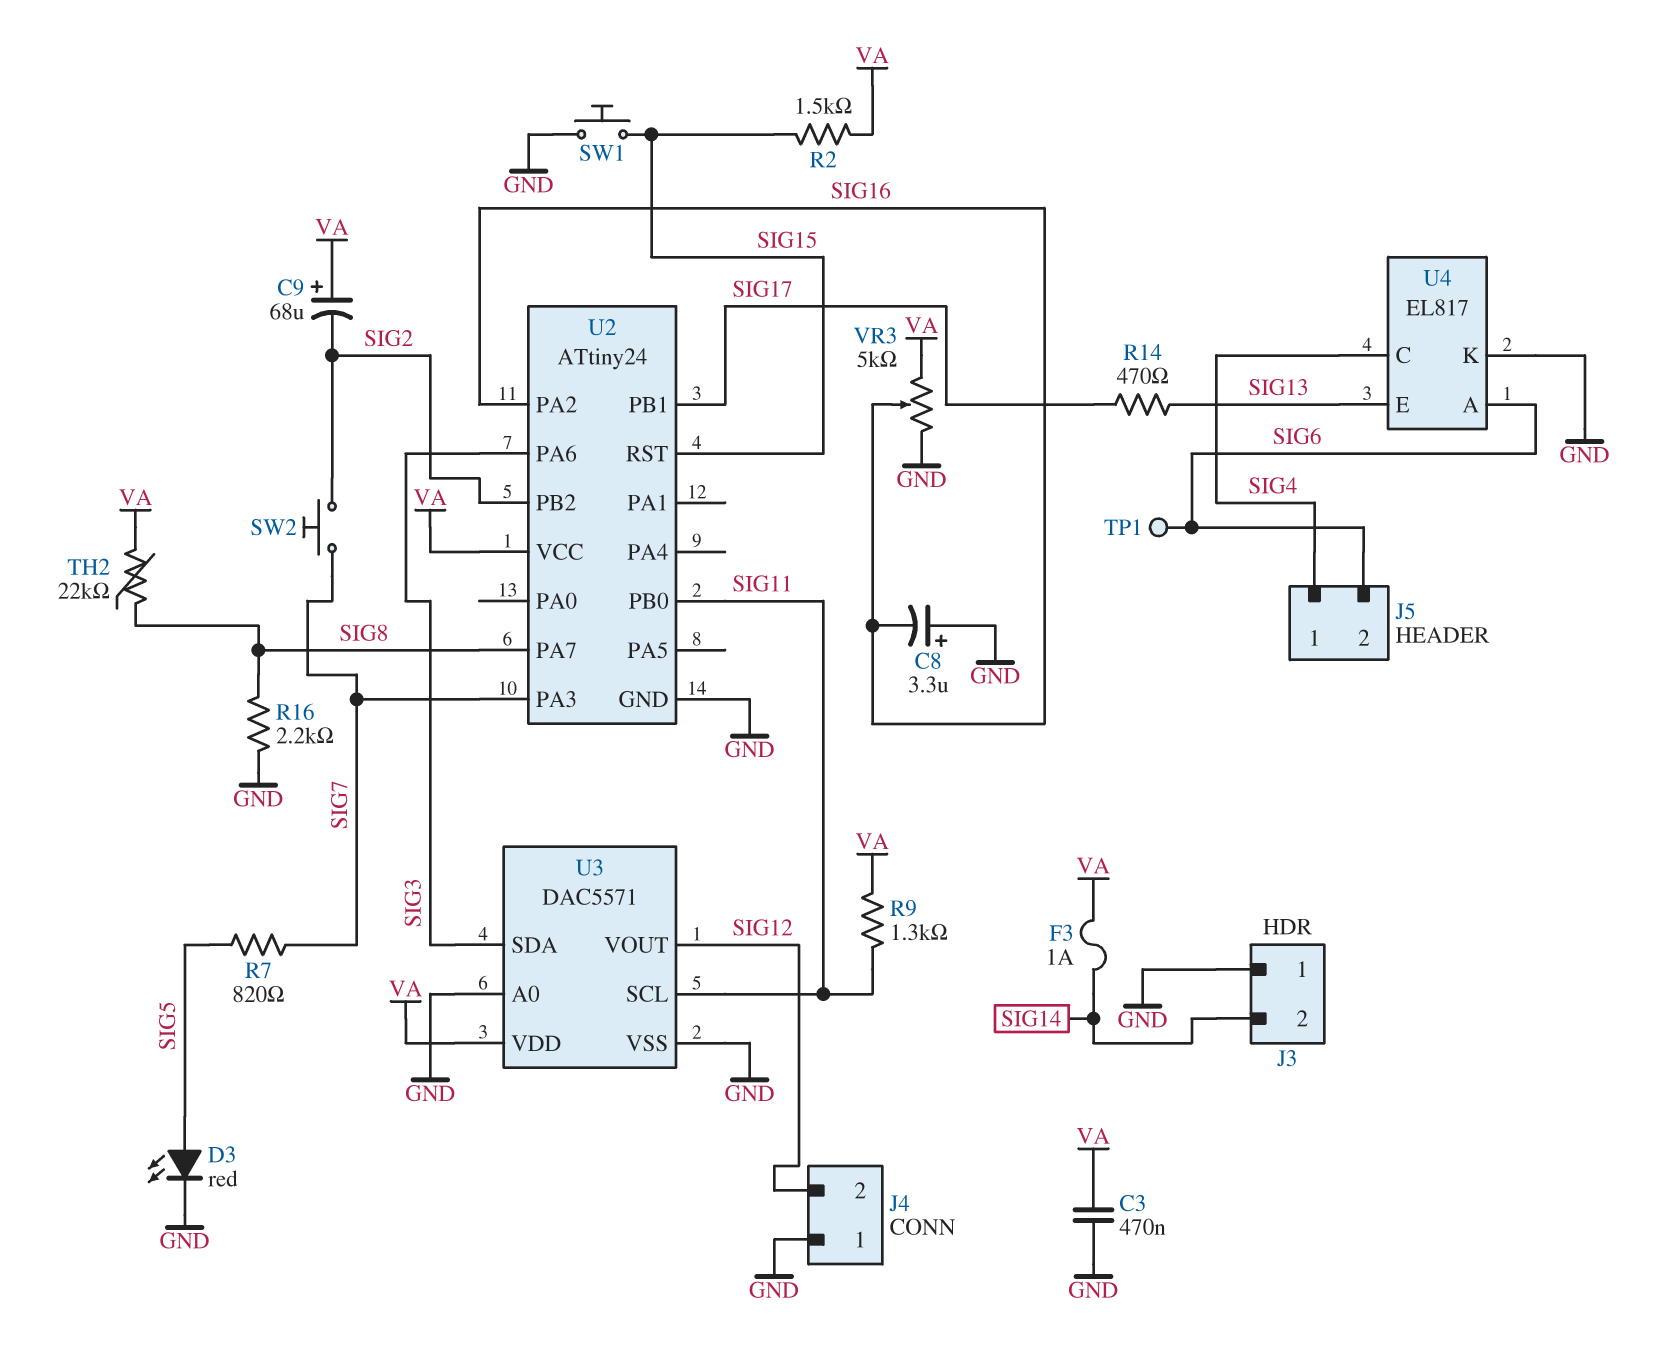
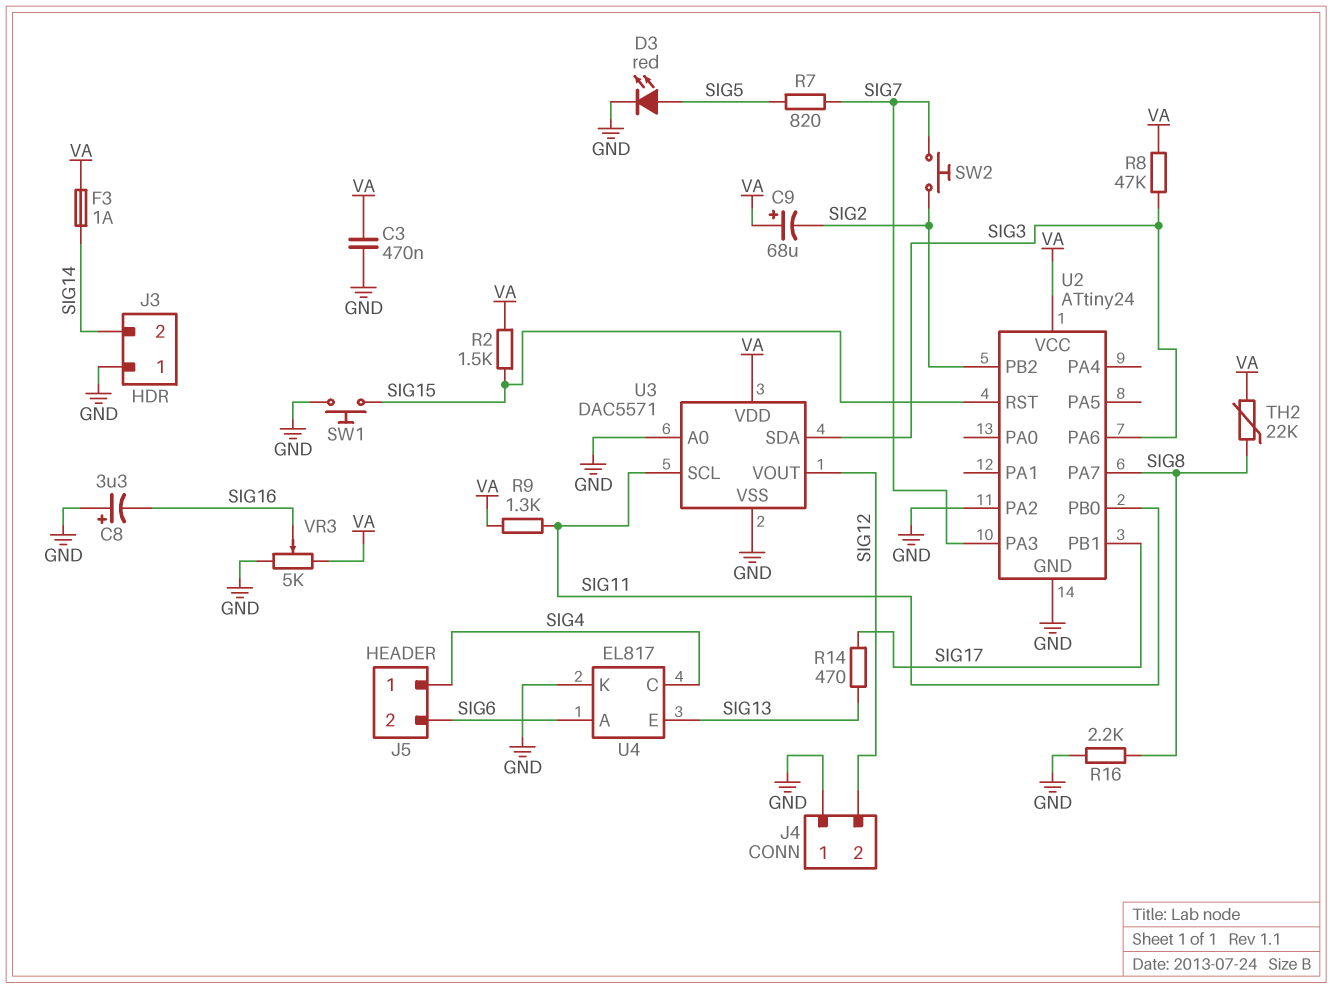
R8: none -> 47k (SIG3, VA)
TP1: test point (SIG6) -> none
U2 pin PA2: SIG16 -> GND

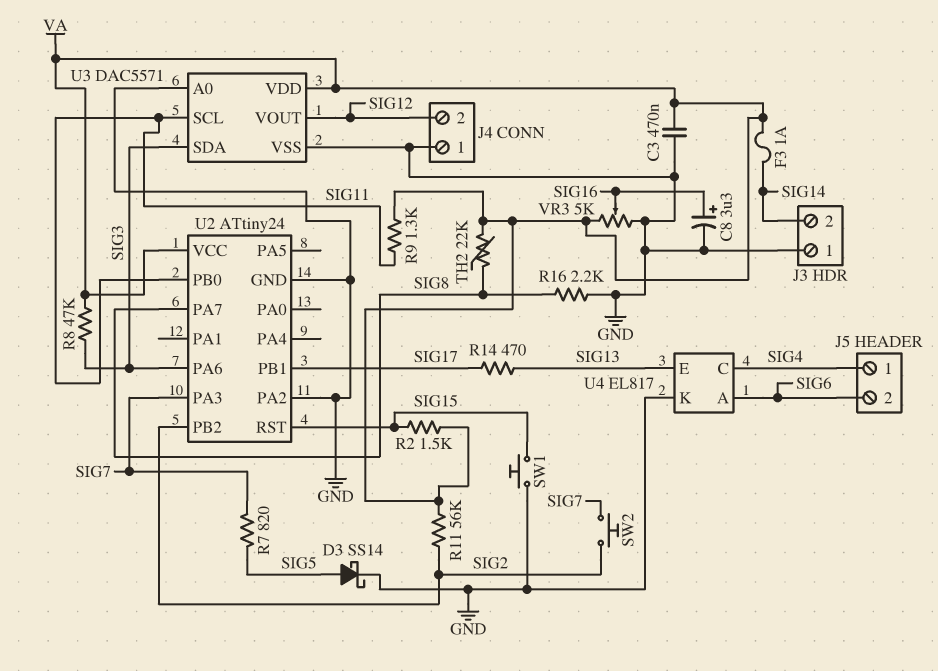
C8: 3.3uF (plus GND, minus SIG16) -> 3.3uF (plus SIG16, minus GND)
C9: 68uF (plus VA, minus SIG2) -> none
D3: LED red (A SIG5, K GND) -> schottky SS14 (A SIG5, K GND)
R11: none -> 56k (SIG2, VA)

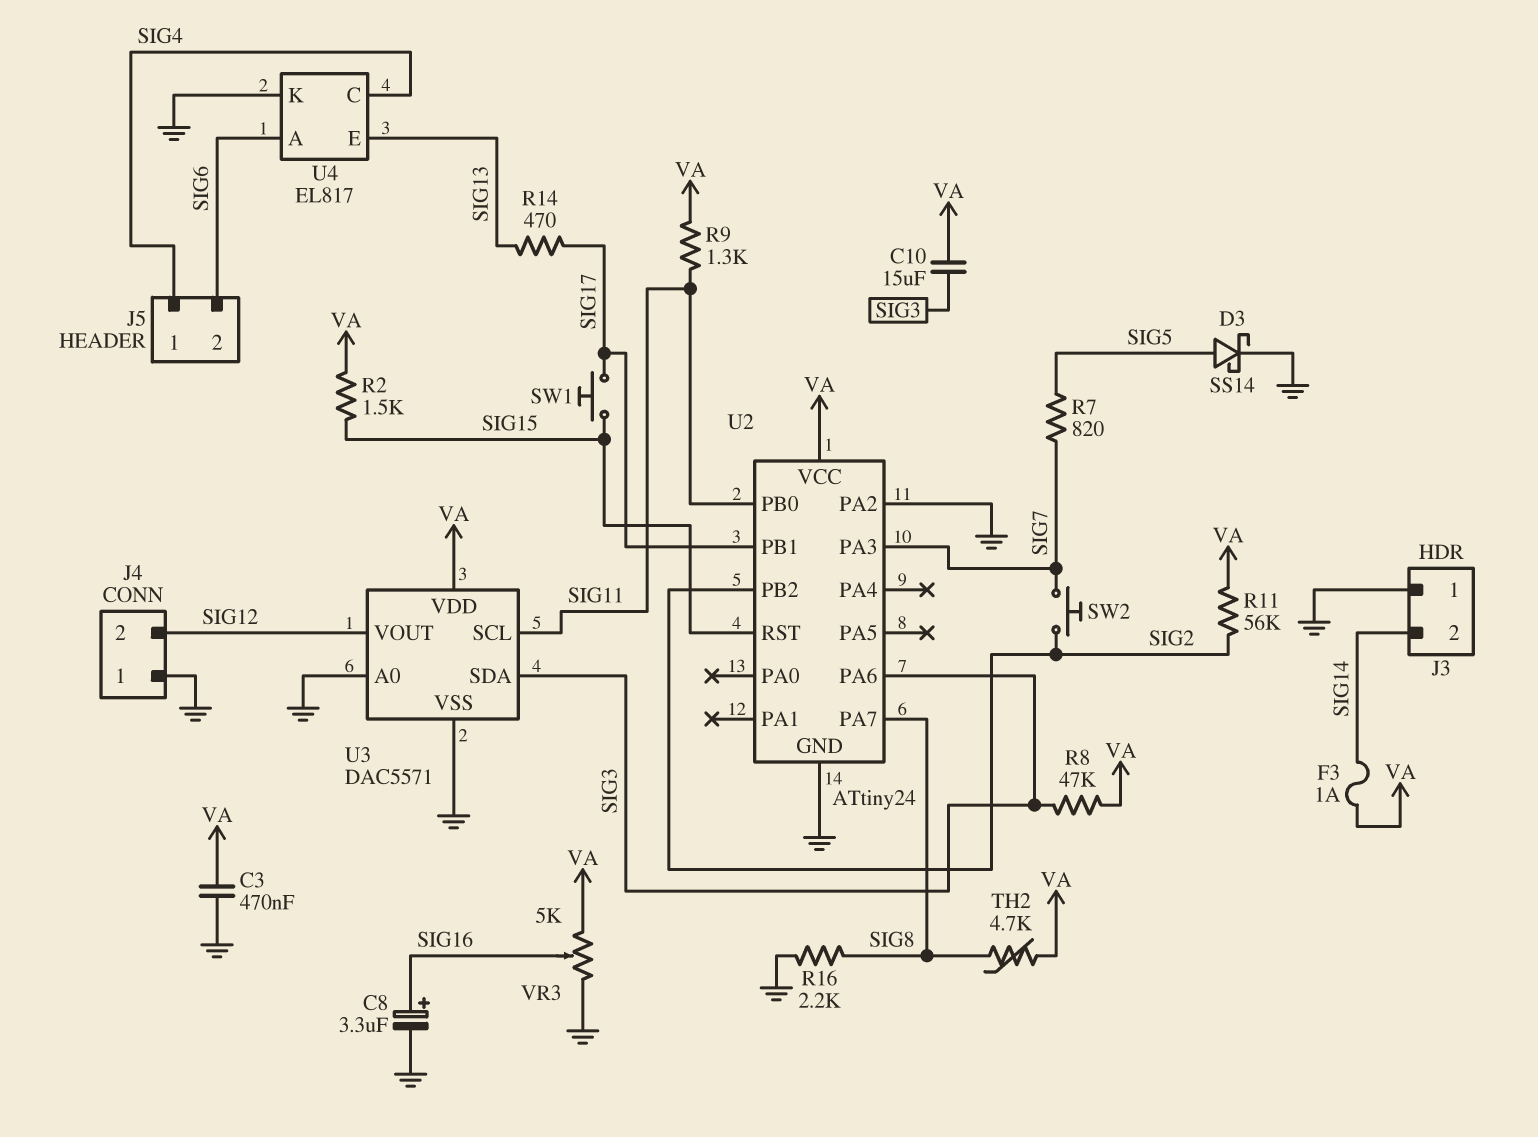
C10: none -> 15uF (SIG3, VA)
SW1: button (GND, SIG15) -> button (SIG15, SIG17)
TH2: 22k (SIG8, VA) -> 4.7k (SIG8, VA)

